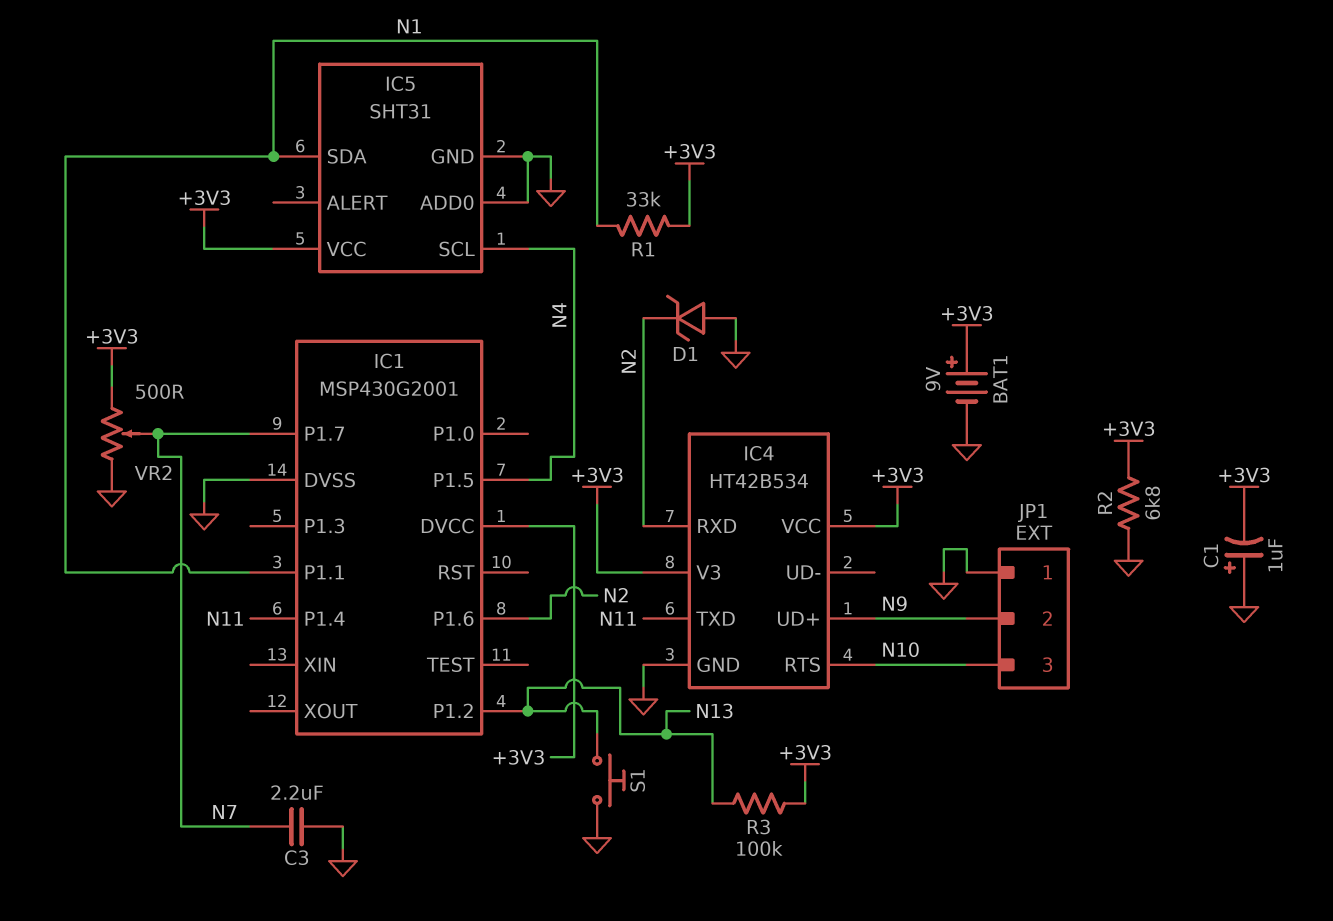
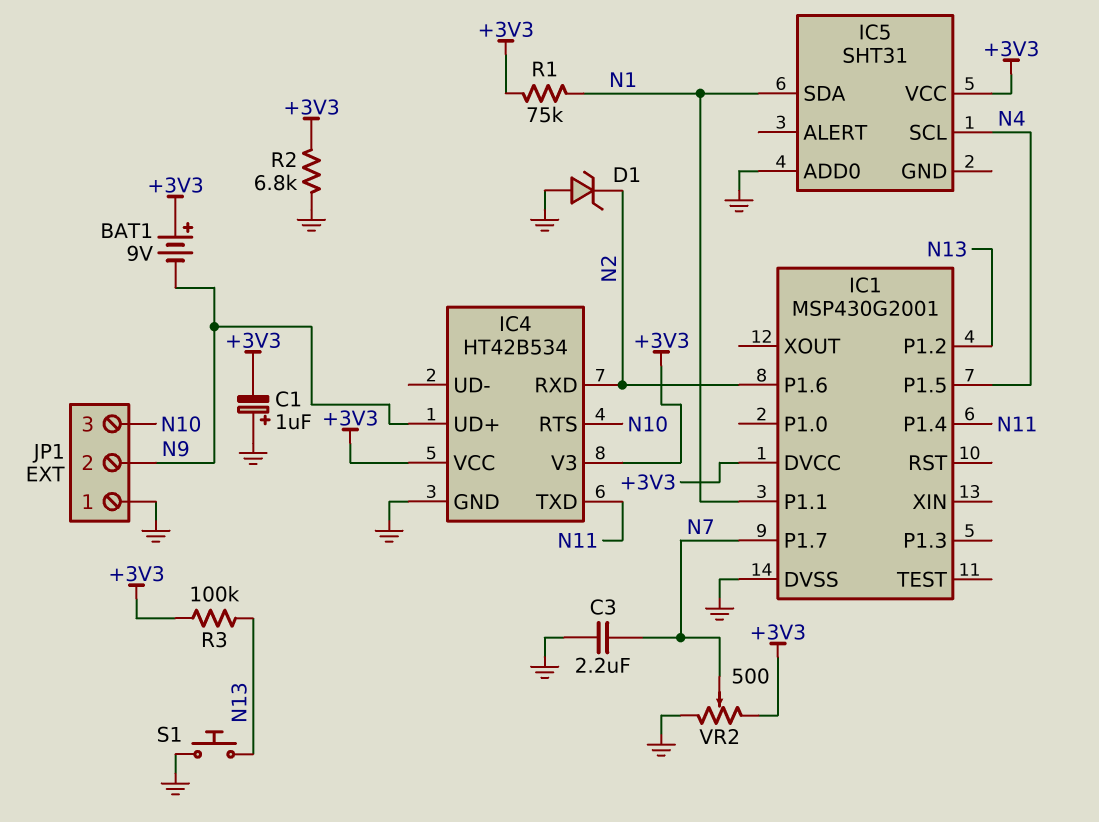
BAT1: 9V (plus +3V3, minus GND) -> 9V (plus +3V3, minus N9)
IC5 pin GND: GND -> none
R1: 33k (+3V3, N1) -> 75k (+3V3, N1)

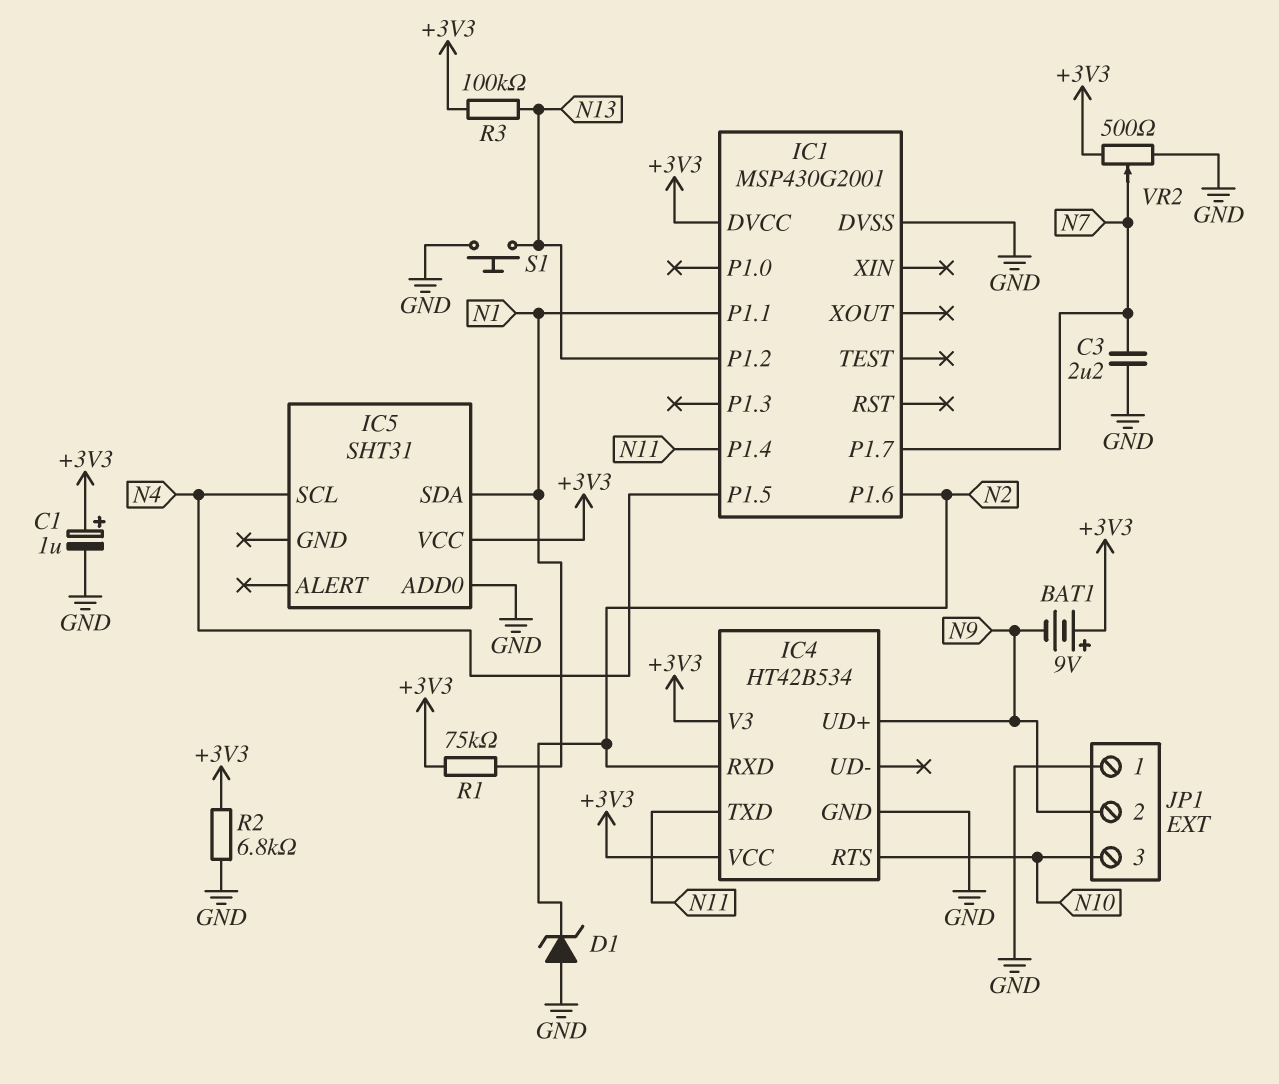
C1: 1uF (plus GND, minus +3V3) -> 1uF (plus +3V3, minus GND)

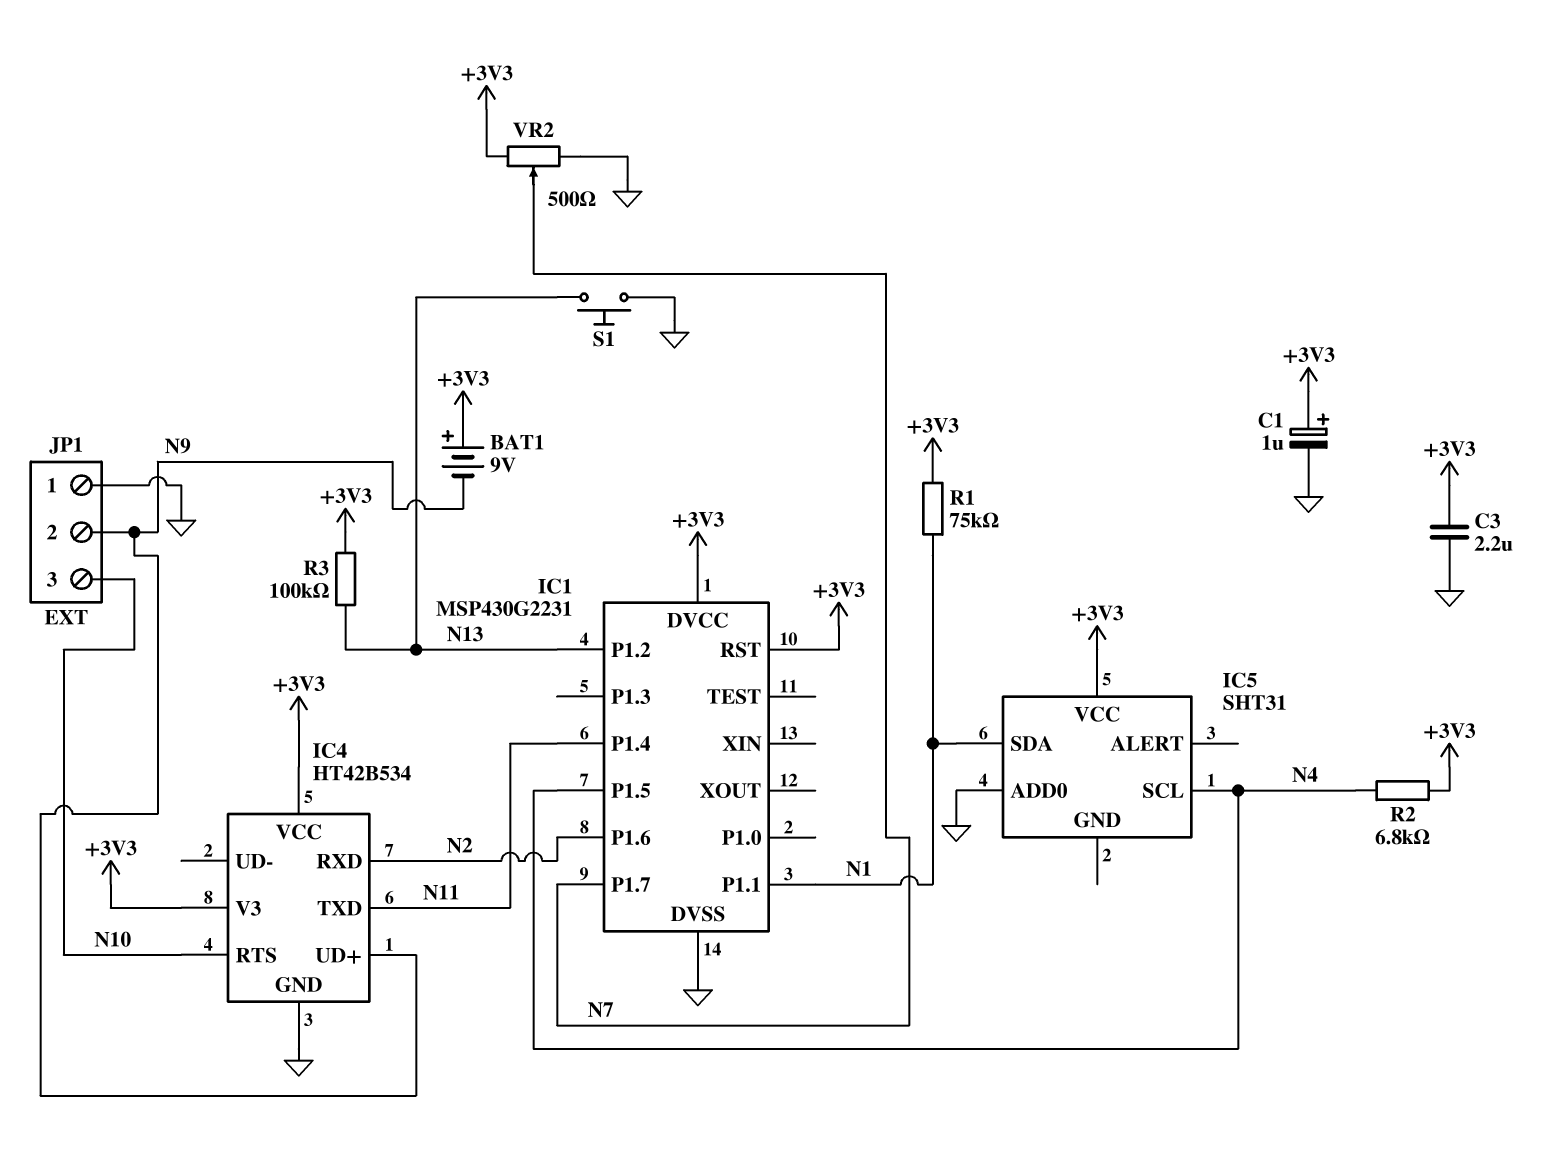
C3: 2.2uF (GND, N7) -> 2.2uF (+3V3, GND)
D1: zener (A GND, K N2) -> none
IC1: MSP430G2001 -> MSP430G2231
IC1 pin RST: none -> +3V3
R2: 6.8k (+3V3, GND) -> 6.8k (+3V3, N4)

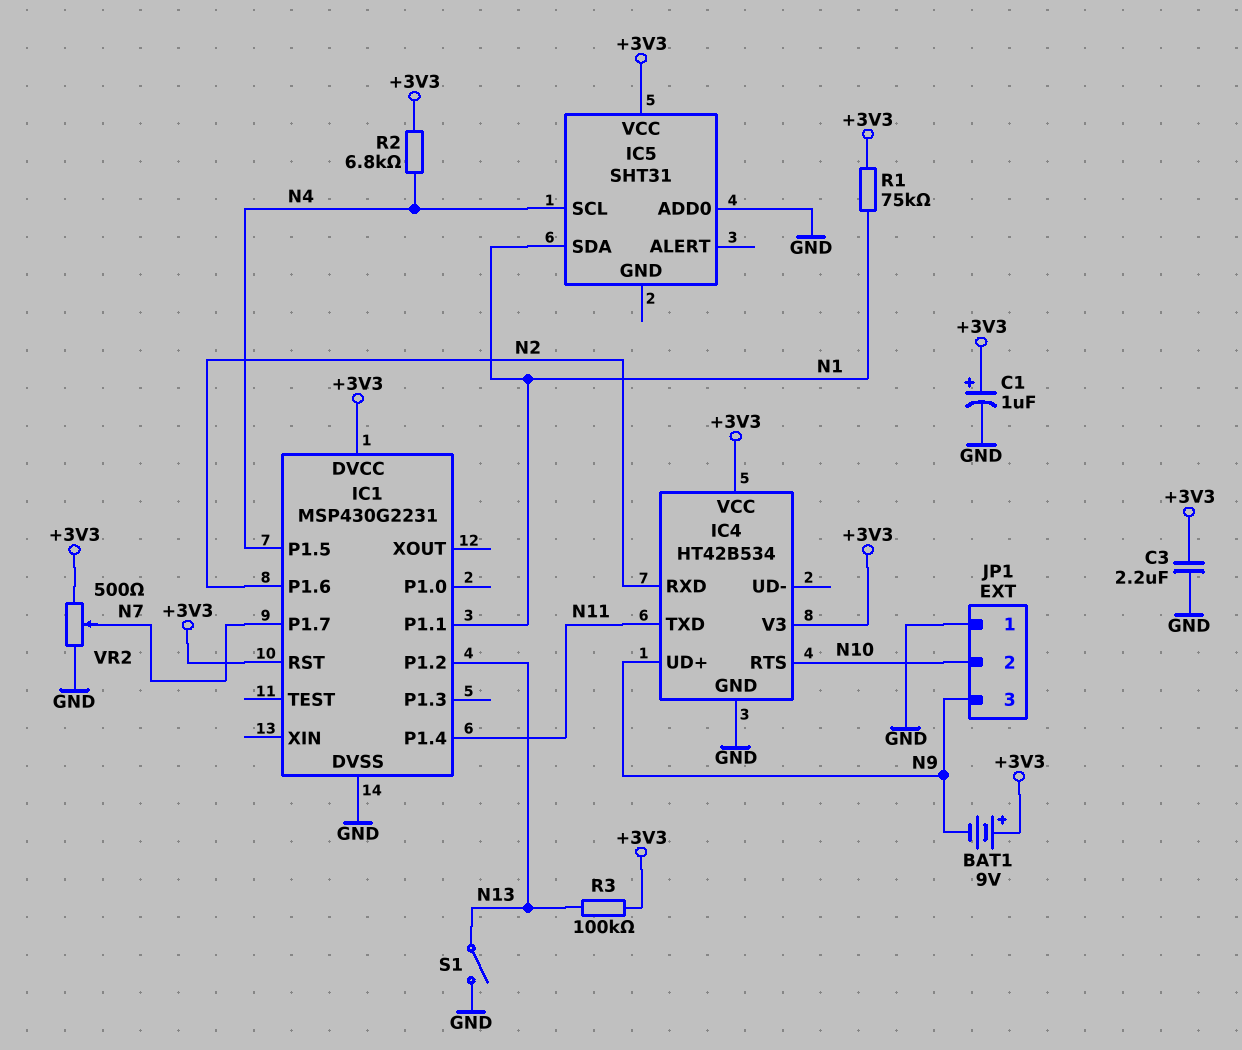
JP1 pin 2: N9 -> N10
JP1 pin 3: N10 -> N9
S1: button (GND, N13) -> switch (GND, N13)

